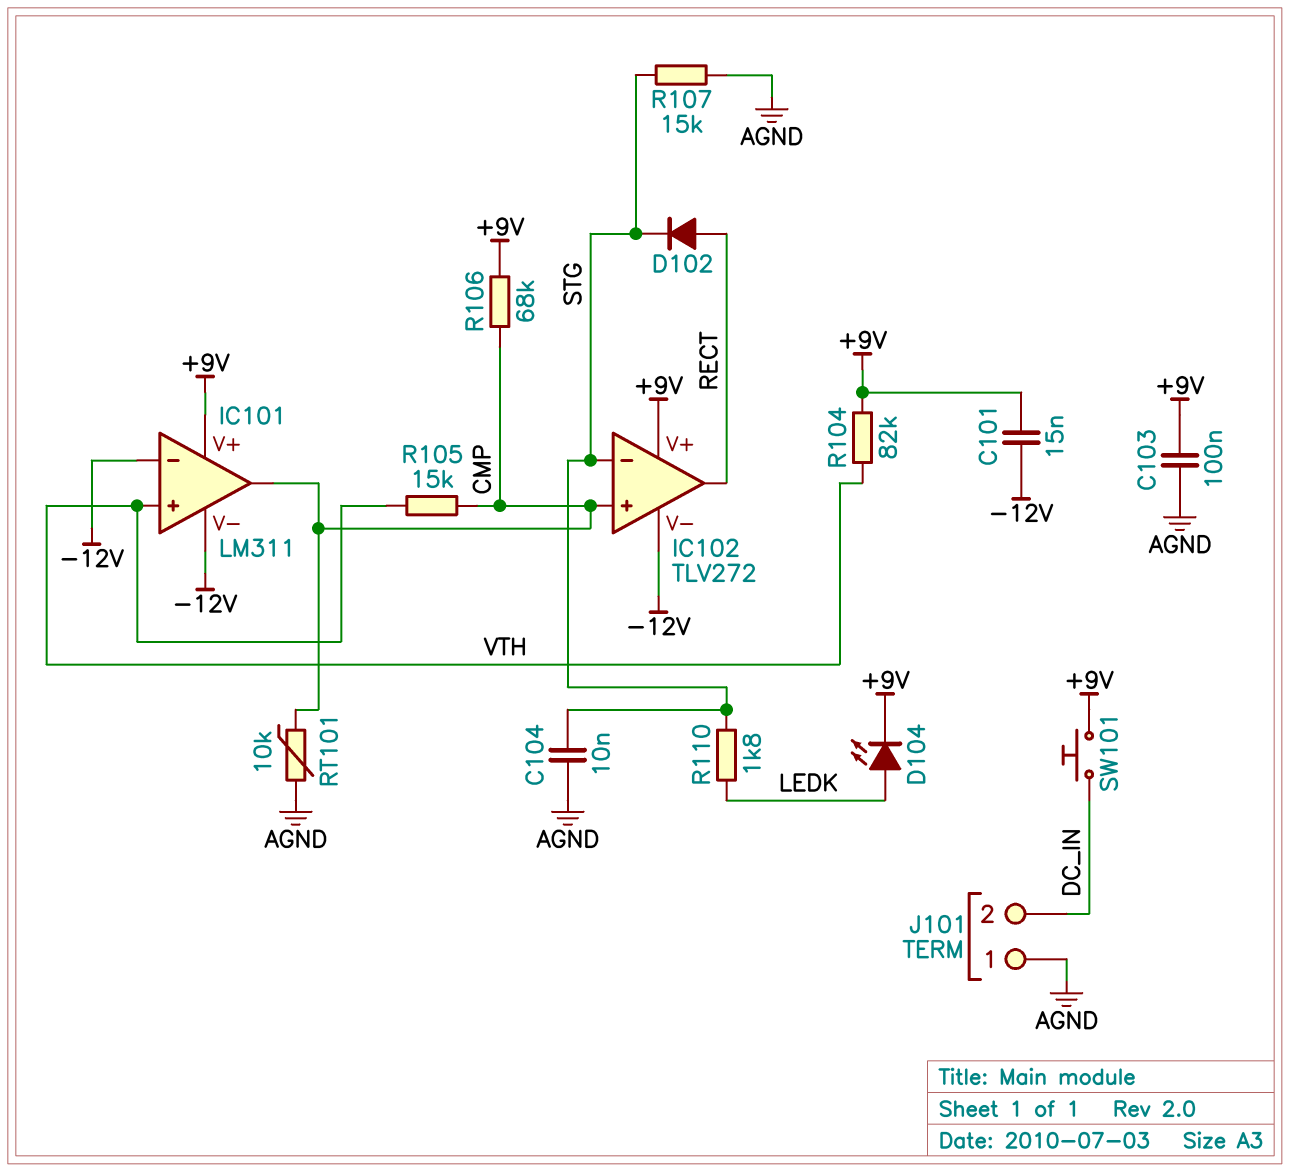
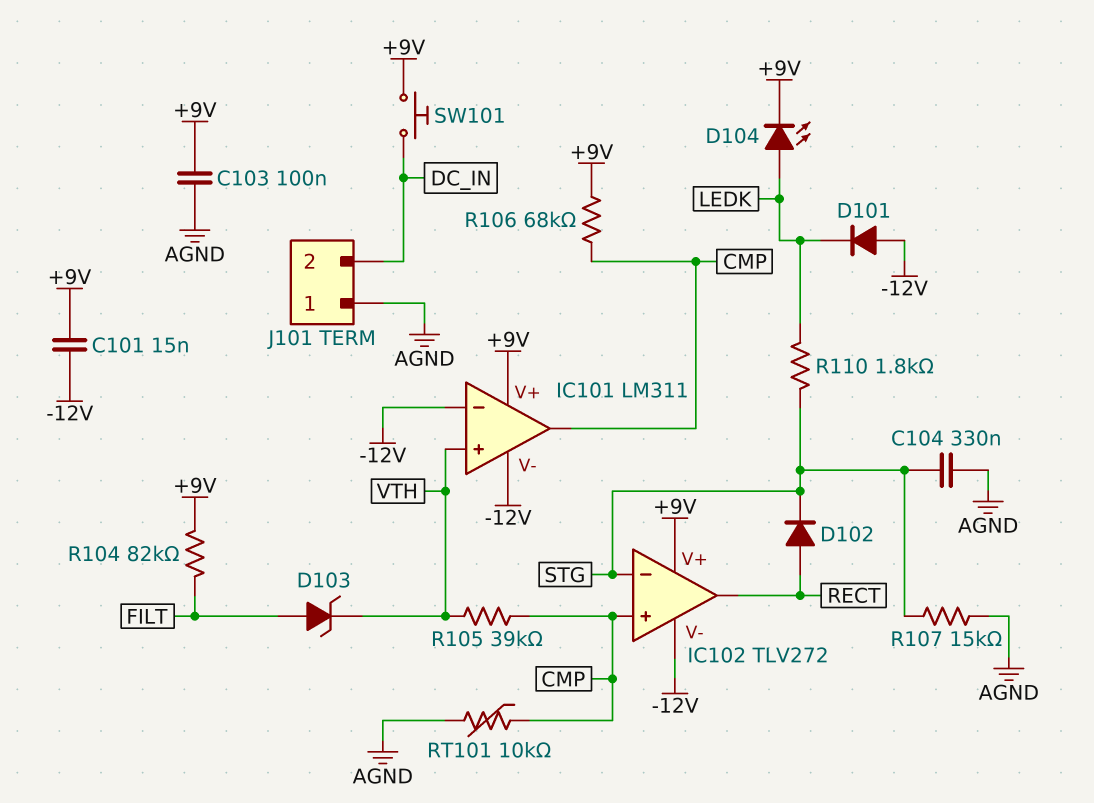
C104: 10nF (AGND, STG) -> 330nF (AGND, STG)
D101: none -> diode (A -12V, K LEDK)
D103: none -> zener (A FILT, K VTH)
R104: 82k (+9V, VTH) -> 82k (+9V, FILT)
R105: 15k (CMP, VTH) -> 39k (CMP, VTH)

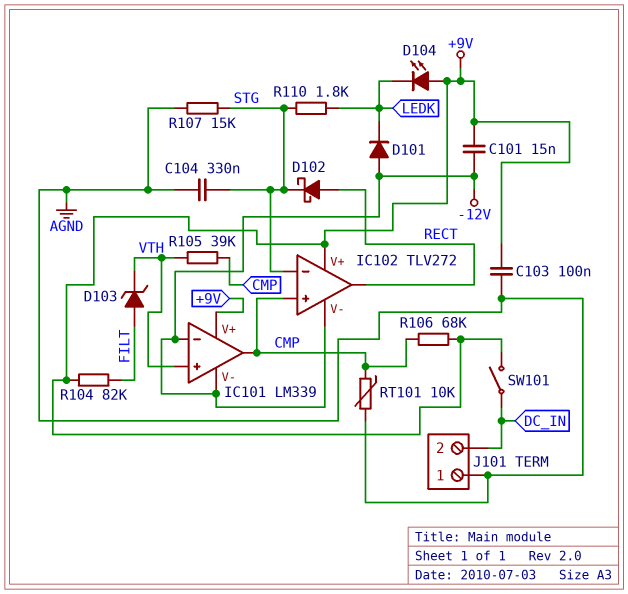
D102: diode (A RECT, K STG) -> schottky (A RECT, K STG)
D104: LED (A LEDK, K +9V) -> LED (A +9V, K LEDK)
IC101: LM311 -> LM339
SW101: button (+9V, DC_IN) -> switch (+9V, DC_IN)

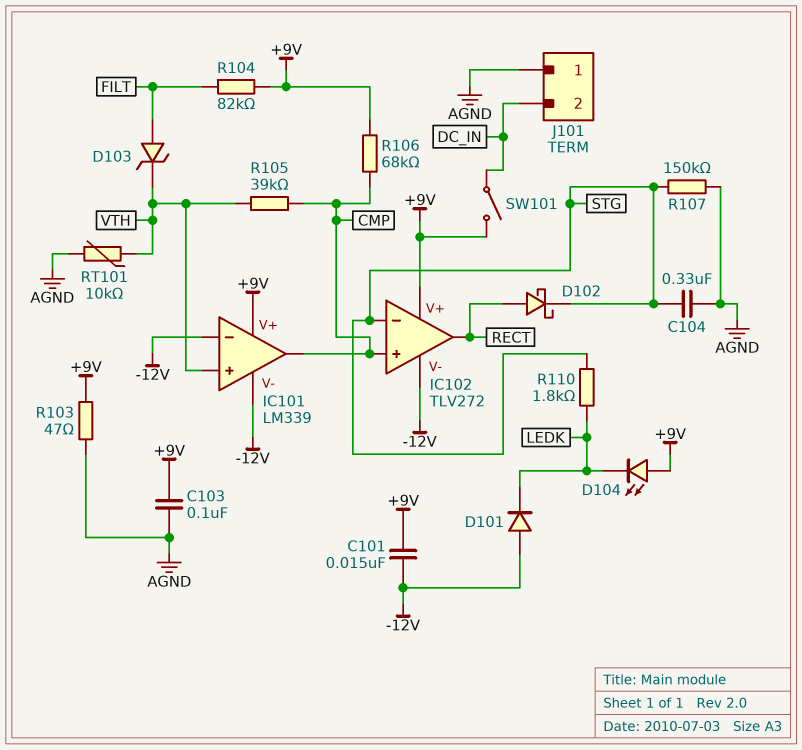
R103: none -> 47 (+9V, AGND)
R107: 15k (AGND, STG) -> 150k (AGND, STG)
RT101: 10k (AGND, CMP) -> 10k (AGND, VTH)

